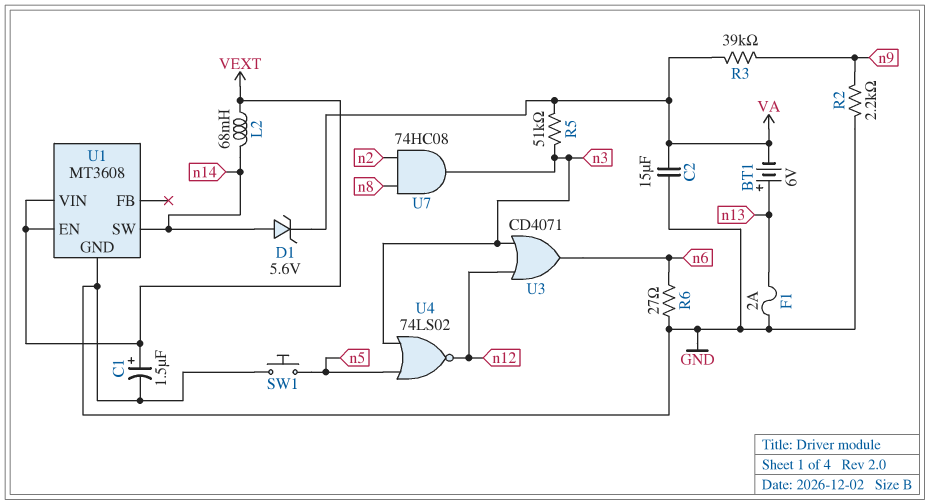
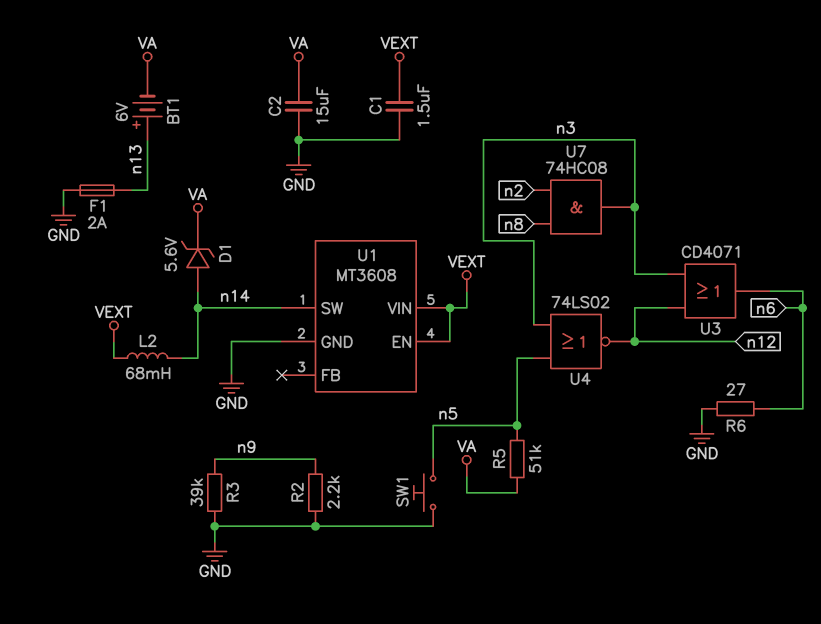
C1: 1.5uF (plus VEXT, minus GND) -> 1.5uF (GND, VEXT)
R3: 39k (VA, n9) -> 39k (GND, n9)
R5: 51k (VA, n3) -> 51k (VA, n5)

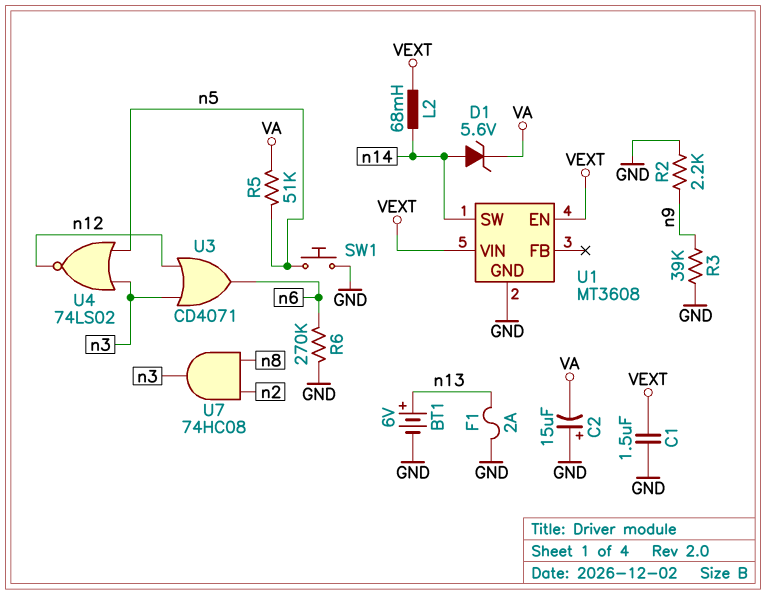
BT1: 6V (plus n13, minus VA) -> 6V (plus n13, minus GND)
C2: 15uF (GND, VA) -> 15uF (plus GND, minus VA)
R6: 27 (GND, n6) -> 270k (GND, n6)

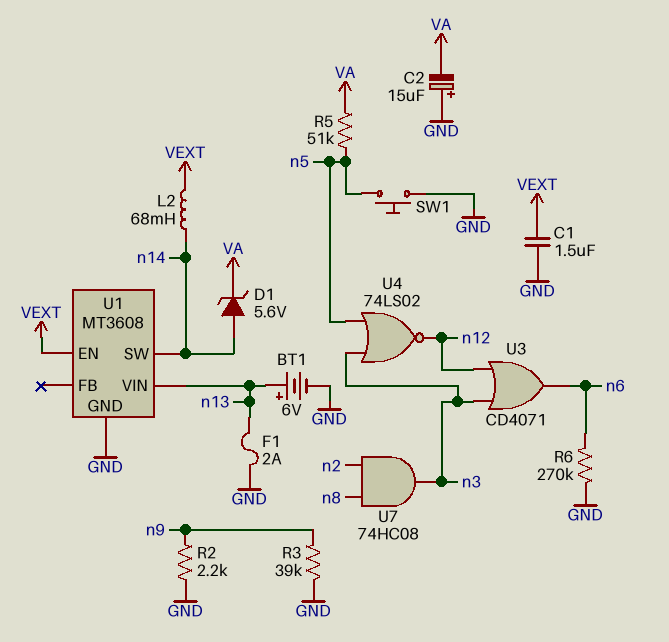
U1 pin VIN: VEXT -> n13

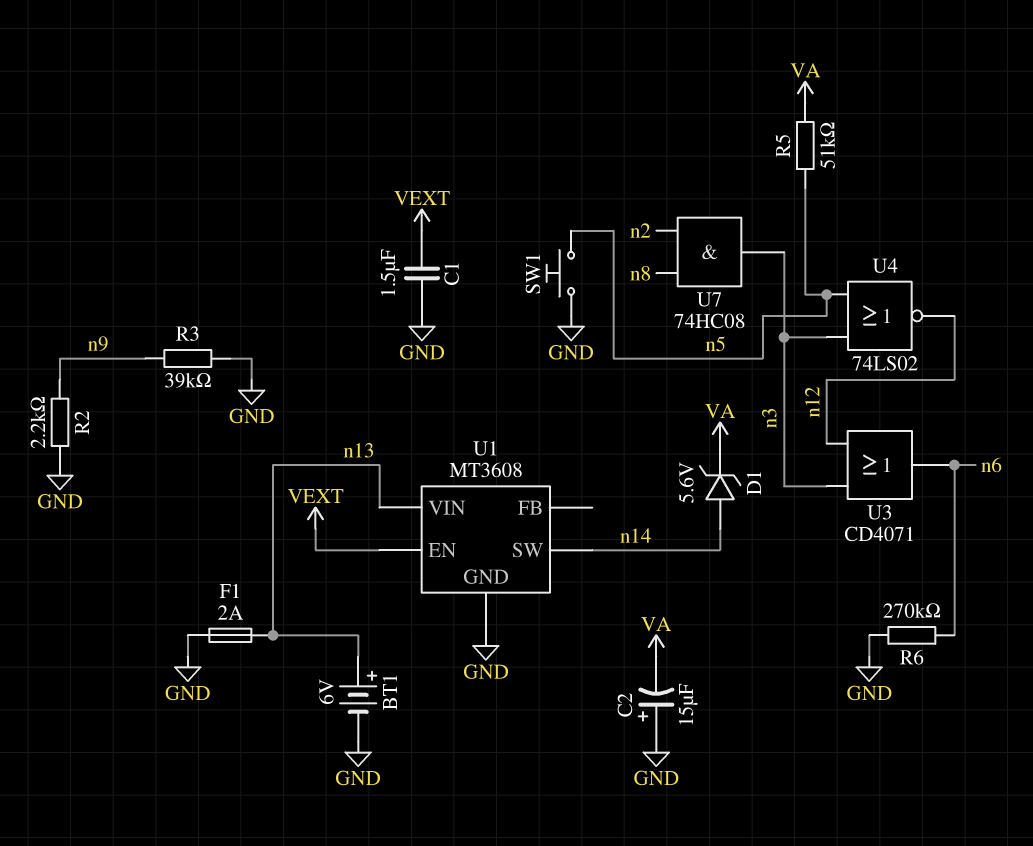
L2: 68mH (VEXT, n14) -> none

